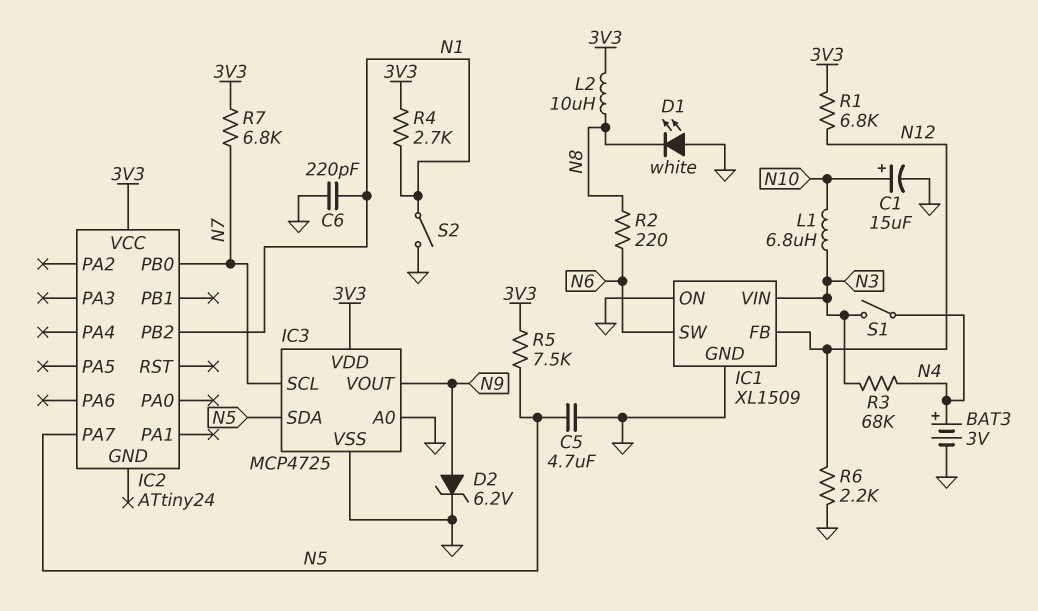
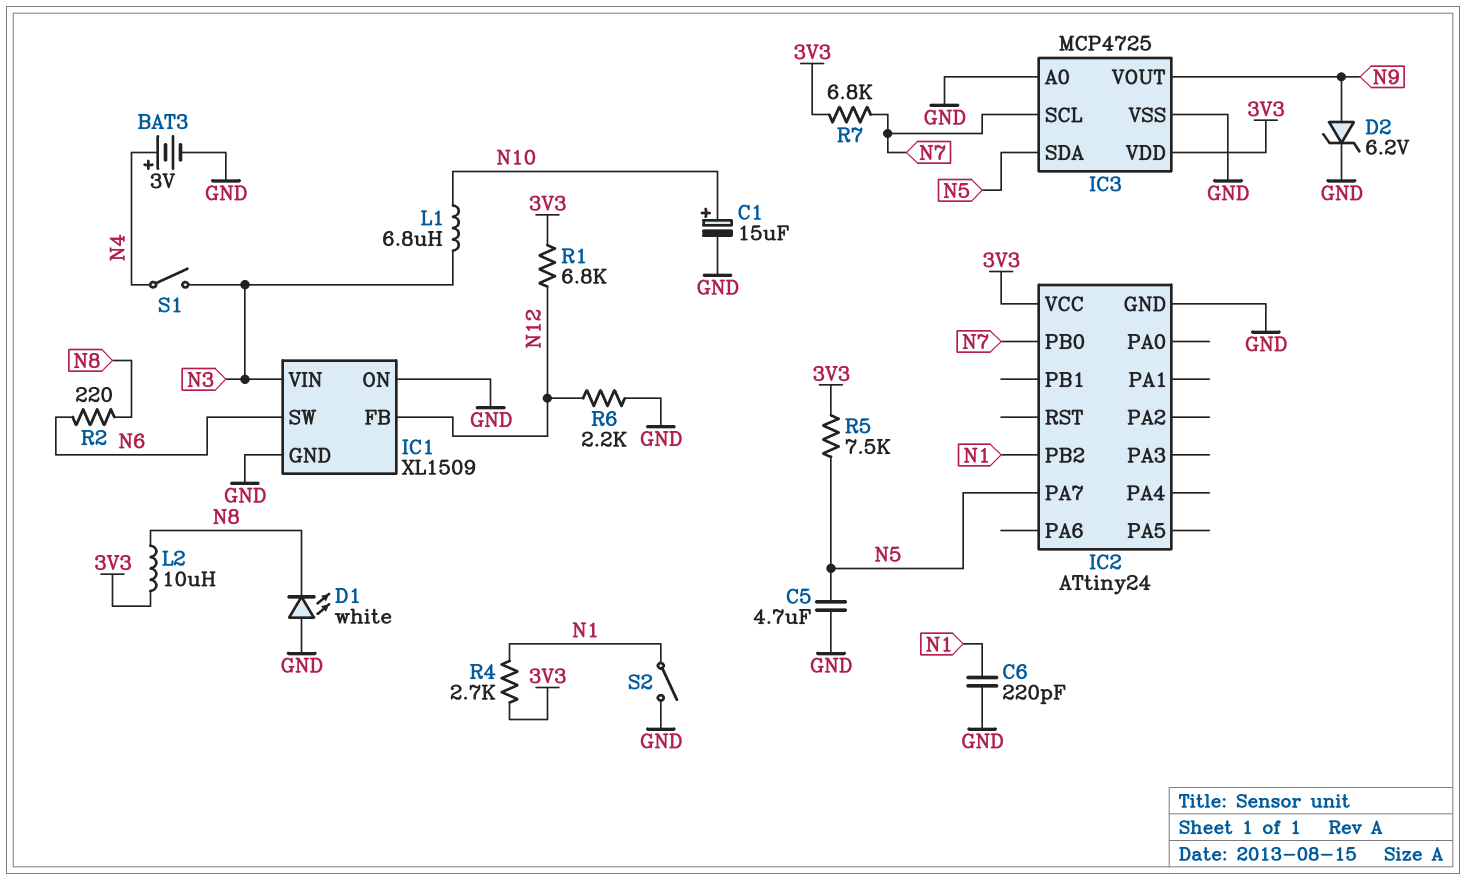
IC2 pin GND: none -> GND
R3: 68k (N3, N4) -> none

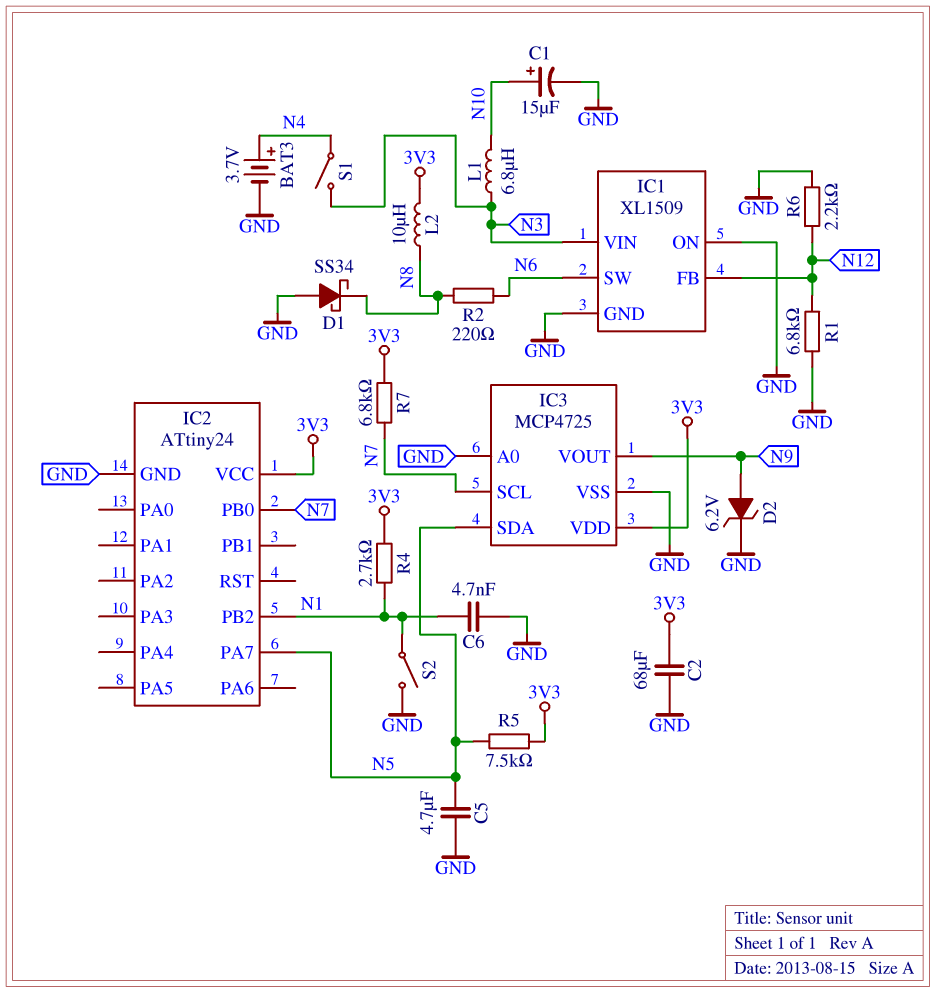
BAT3: 3V (plus N4, minus GND) -> 3.7V (plus N4, minus GND)
C2: none -> 68uF (3V3, GND)
C6: 220pF (GND, N1) -> 4.7nF (GND, N1)
D1: LED white (A GND, K N8) -> schottky SS34 (A GND, K N8)
R1: 6.8k (3V3, N12) -> 6.8k (GND, N12)

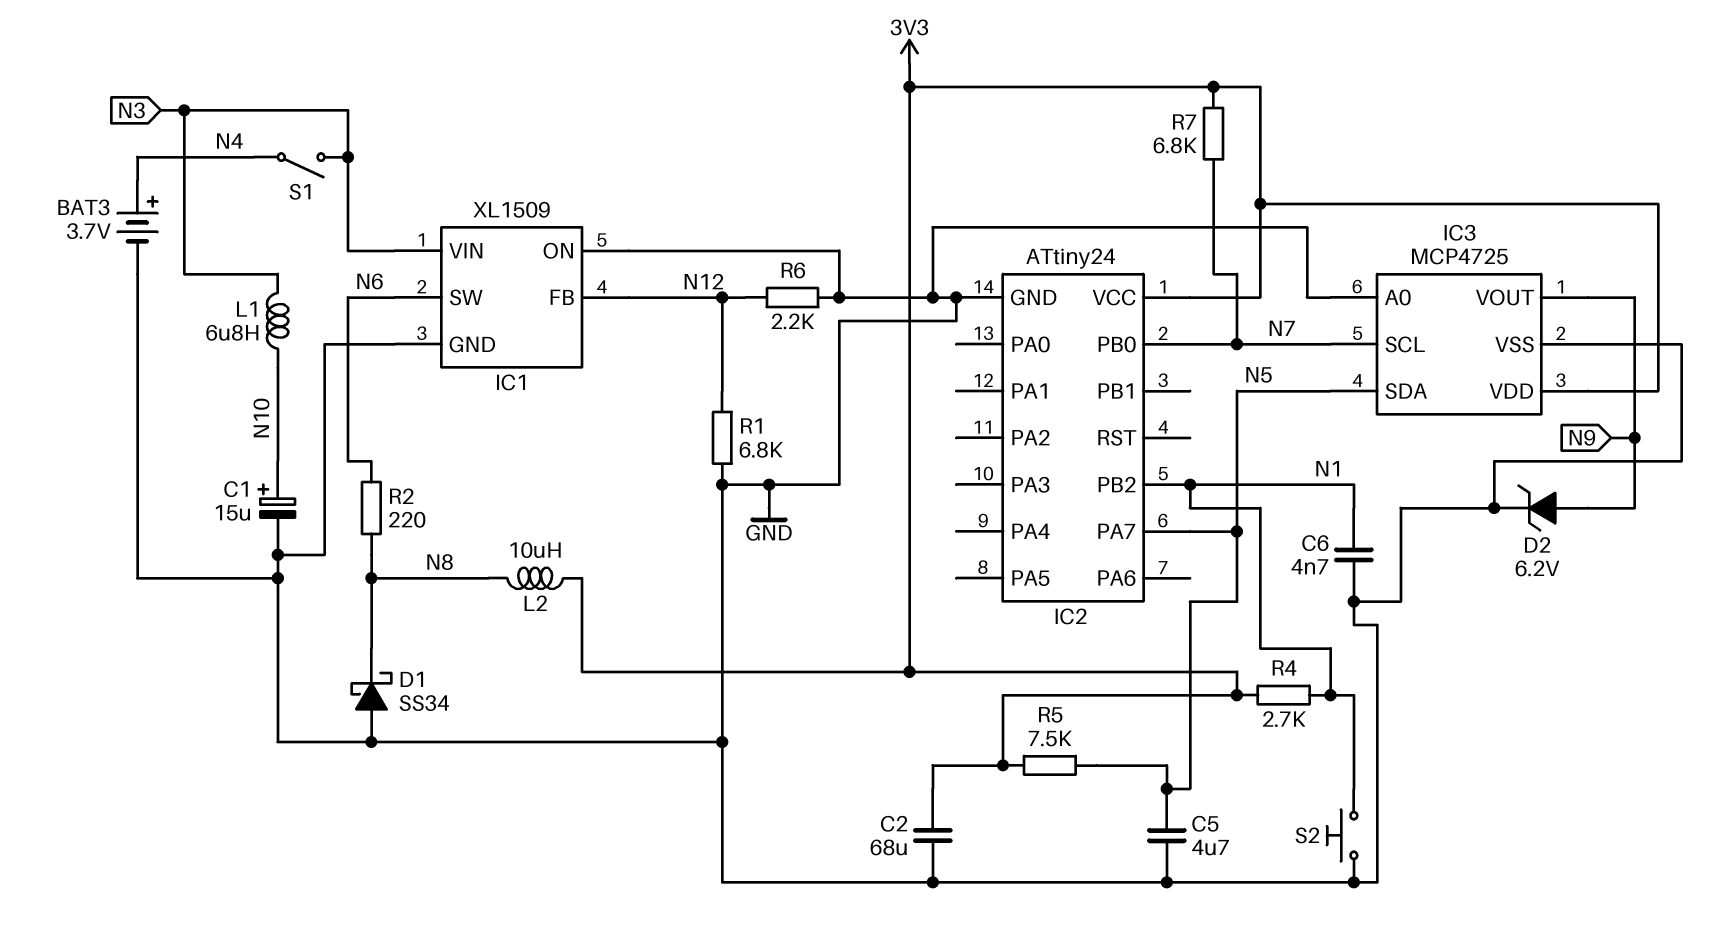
S2: switch (GND, N1) -> button (GND, N1)

